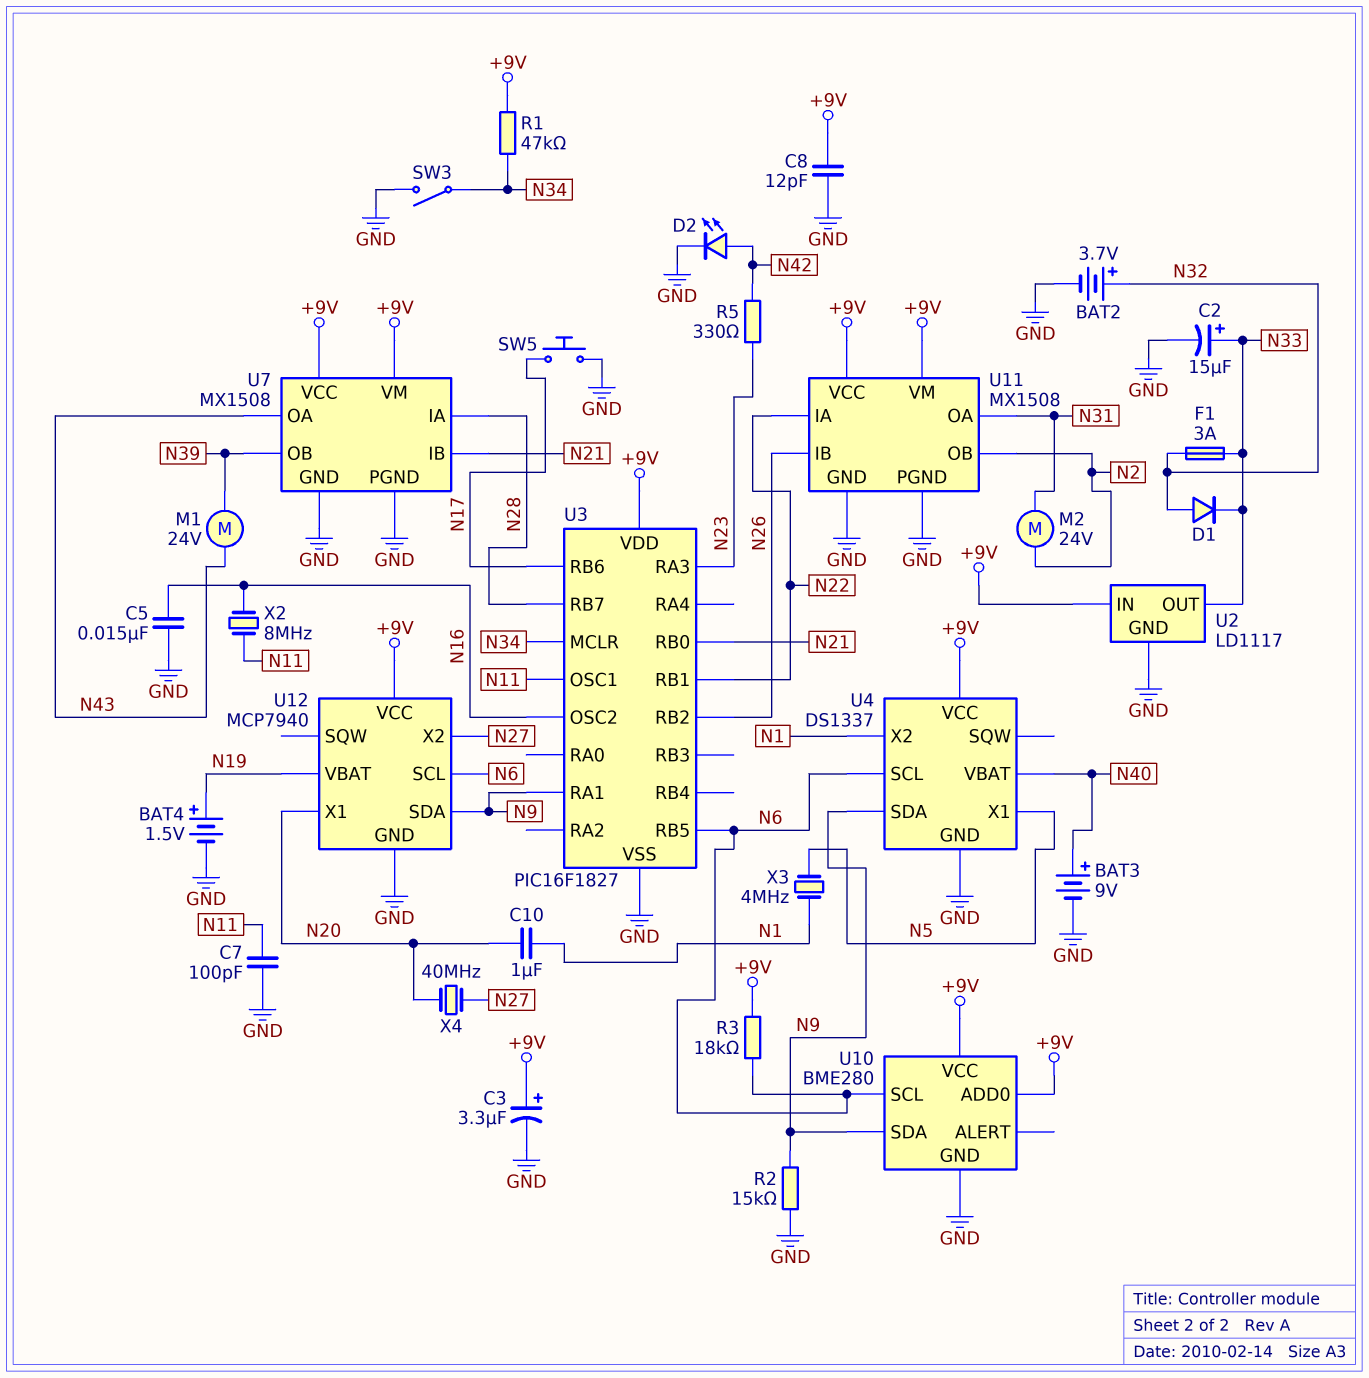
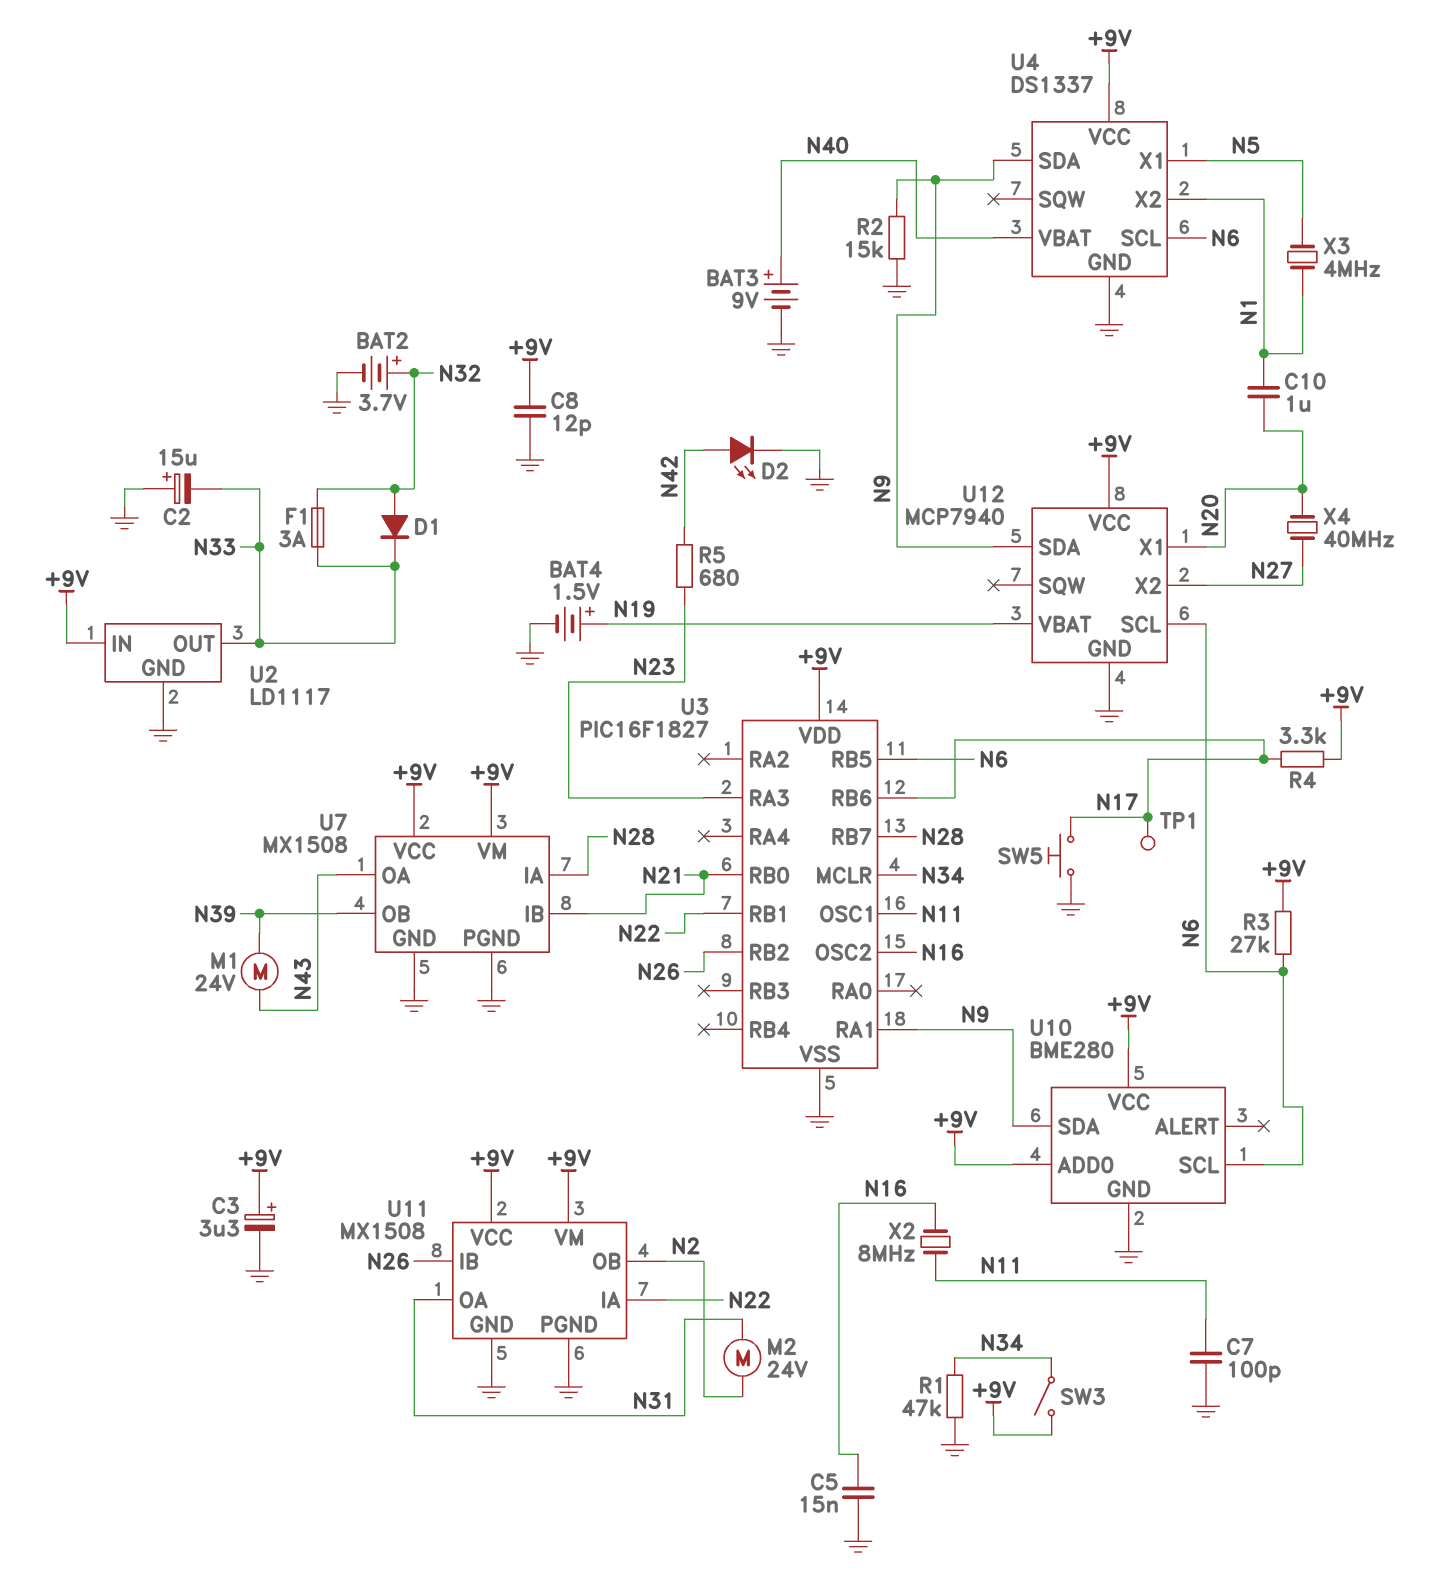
C2: 15uF (plus N33, minus GND) -> 15uF (plus GND, minus N33)
R1: 47k (+9V, N34) -> 47k (GND, N34)
R3: 18k (+9V, N6) -> 27k (+9V, N6)
R4: none -> 3.3k (+9V, N17)
R5: 330 (N23, N42) -> 680 (N23, N42)
SW3: switch (GND, N34) -> switch (+9V, N34)
TP1: none -> test point (N17)

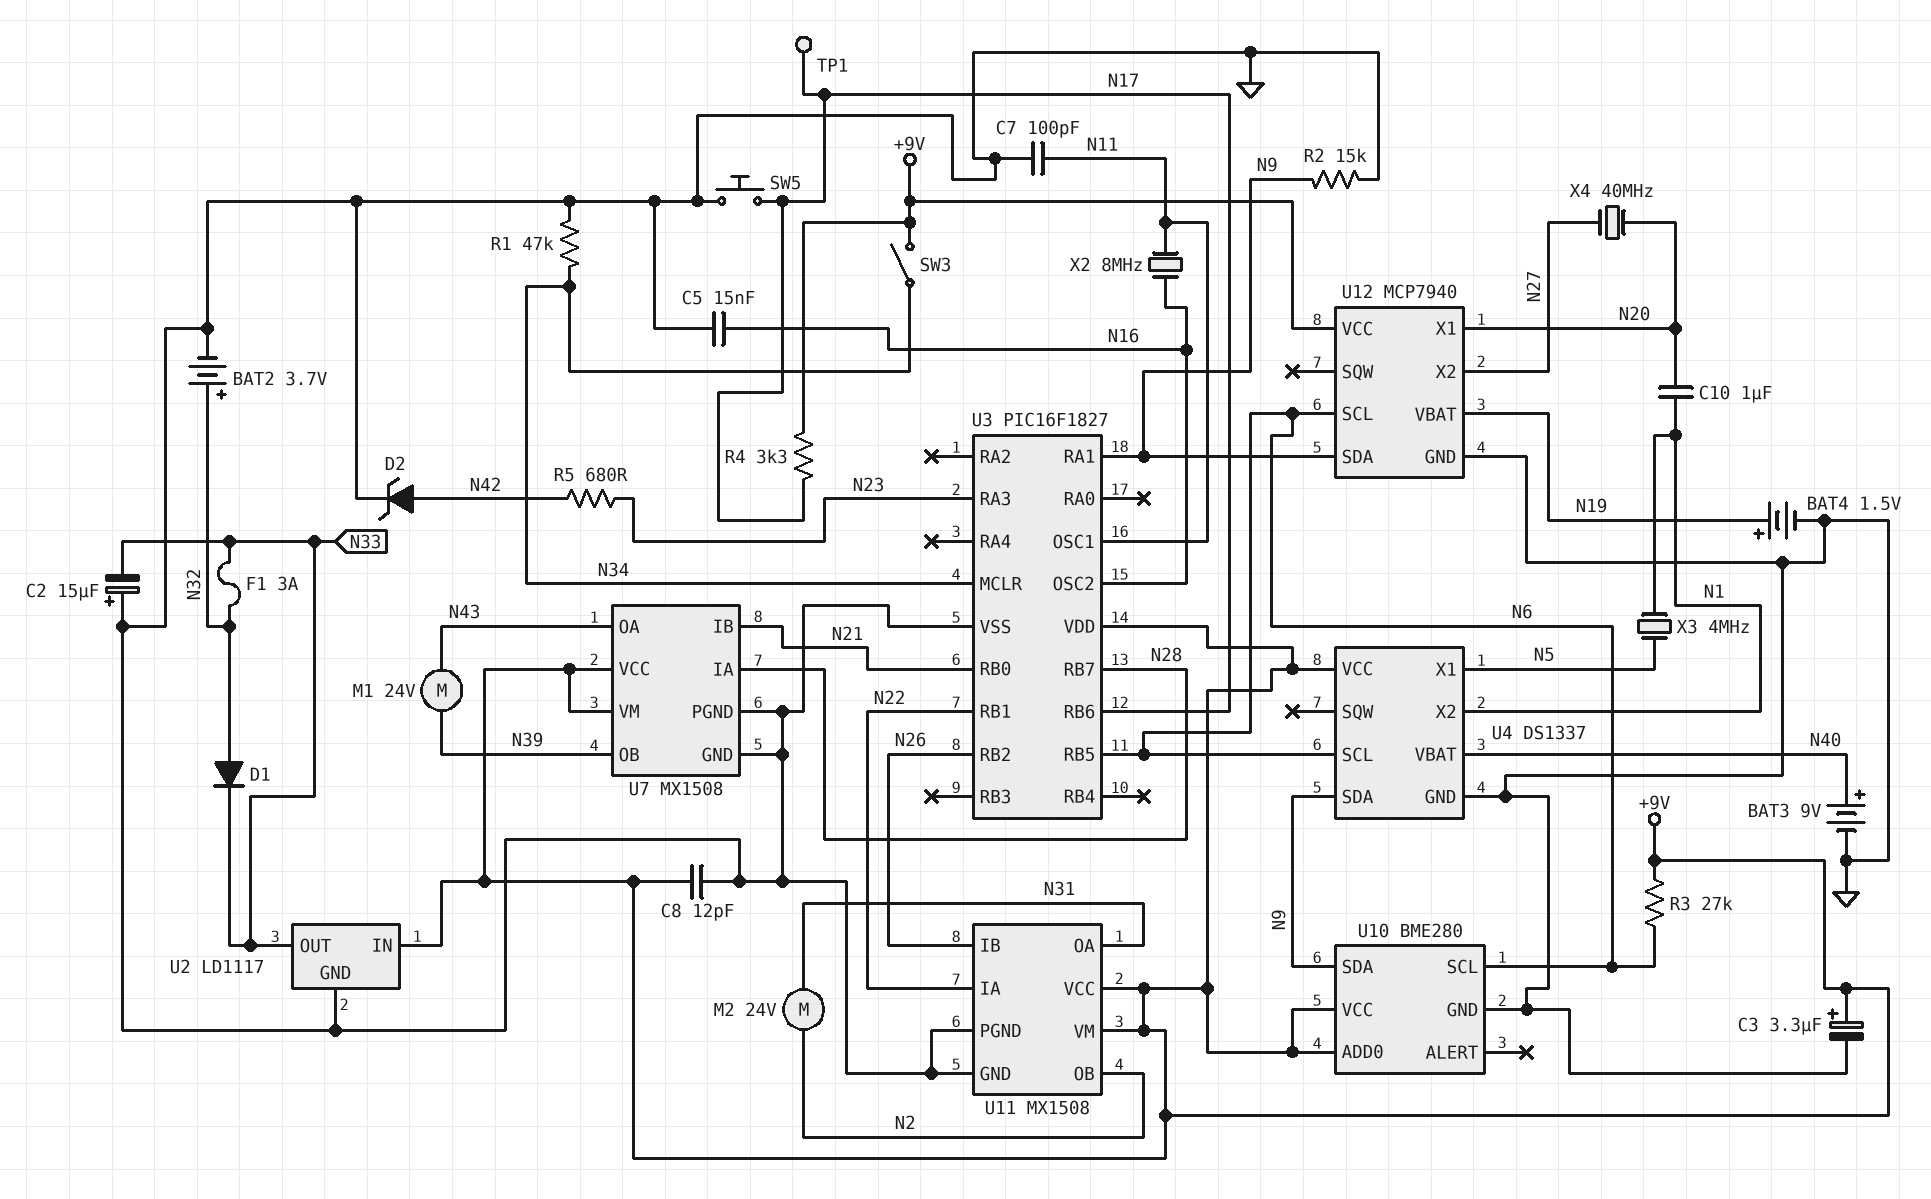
D2: LED (A N42, K GND) -> zener (A N42, K GND)

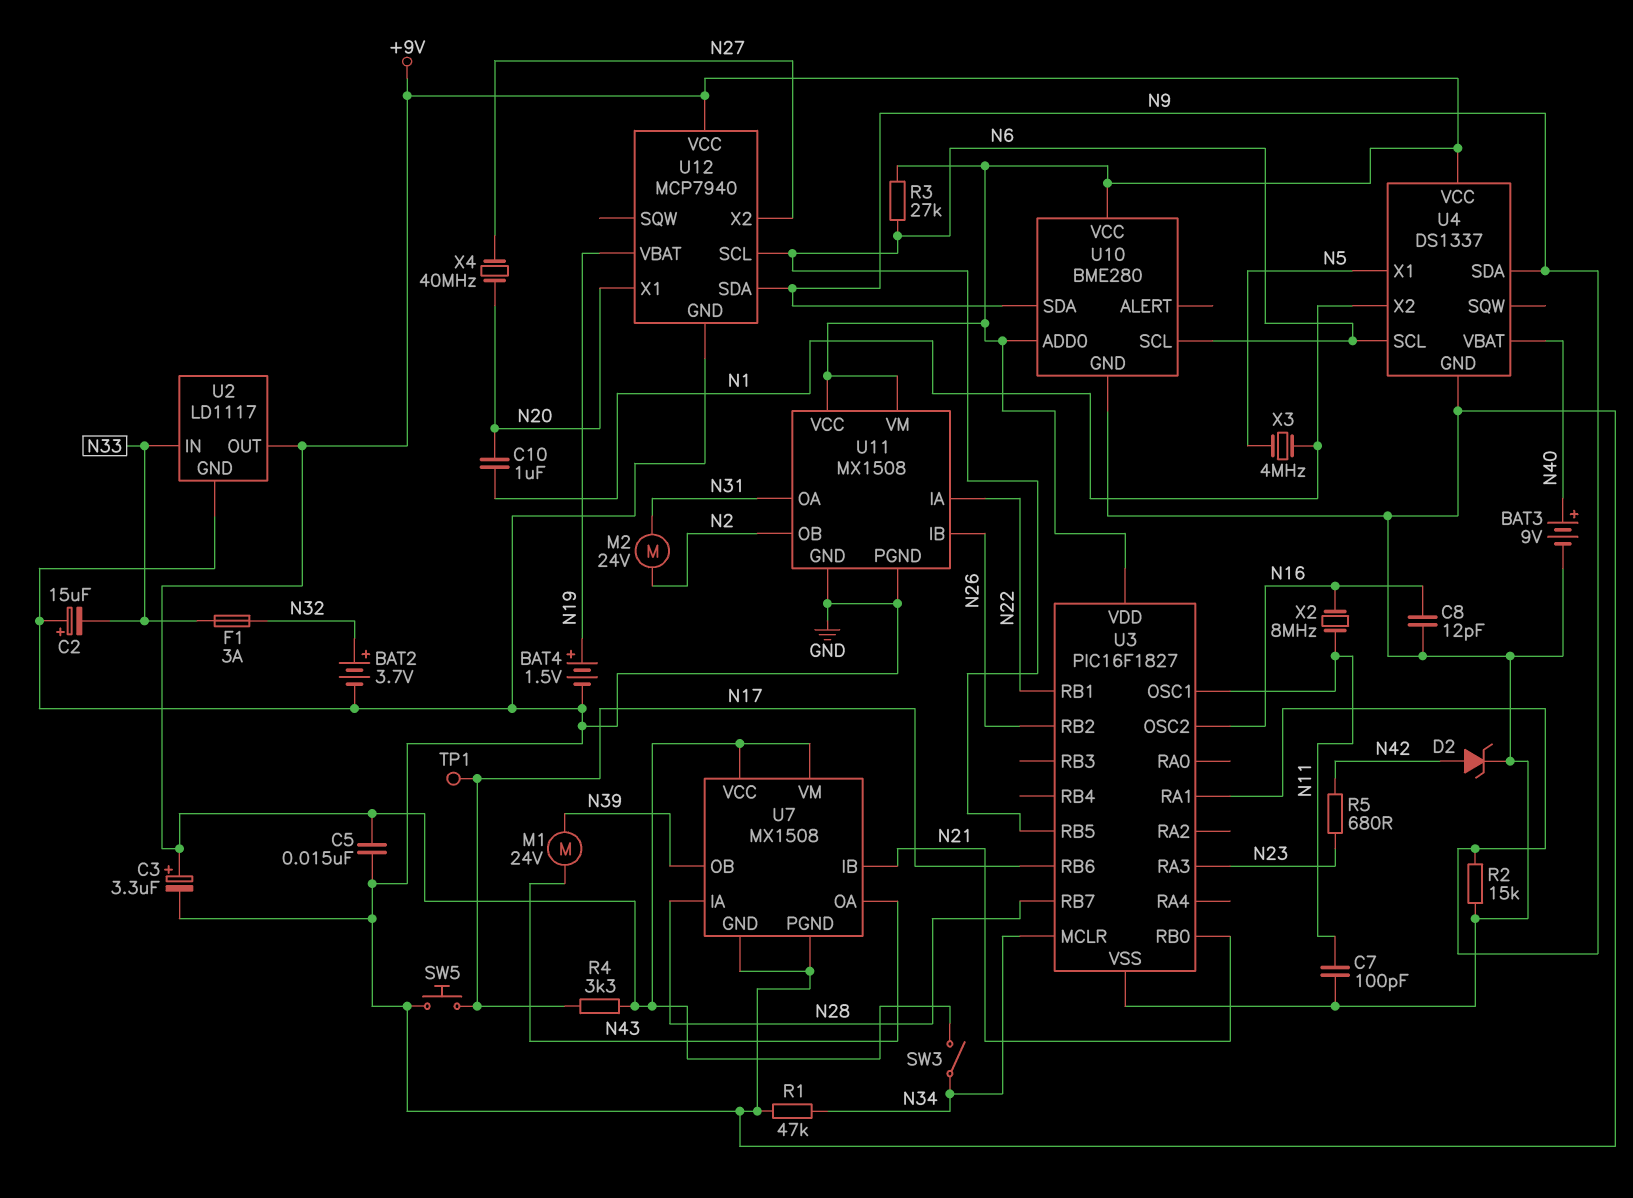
C5: 15nF (GND, N16) -> 15nF (+9V, GND)
C8: 12pF (+9V, GND) -> 12pF (GND, N16)
D1: diode (A N32, K N33) -> none
U2 pin IN: +9V -> N33
U2 pin OUT: N33 -> +9V

